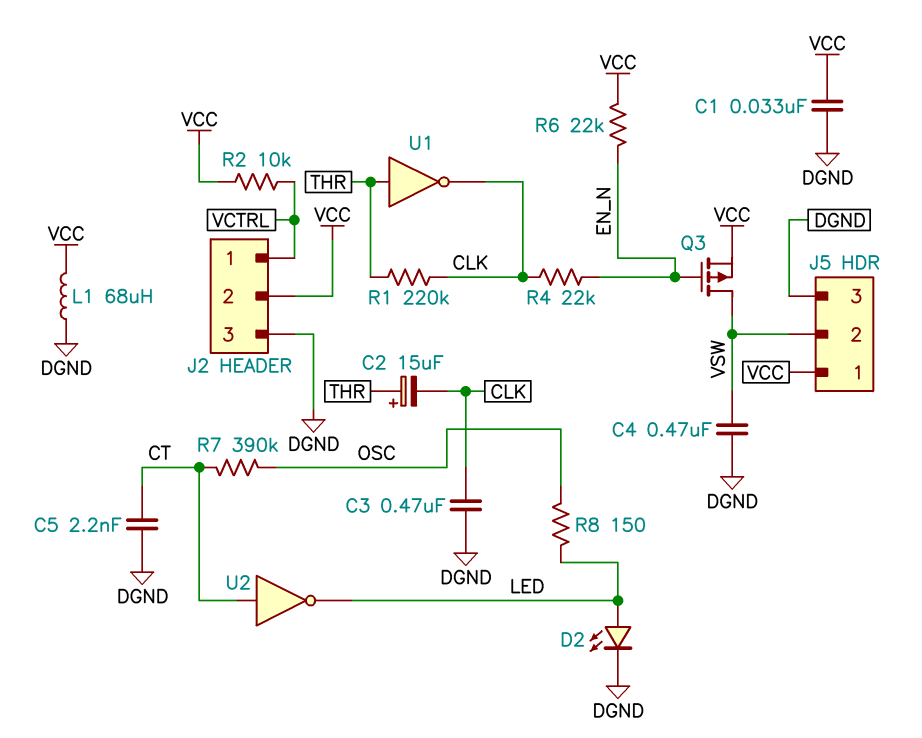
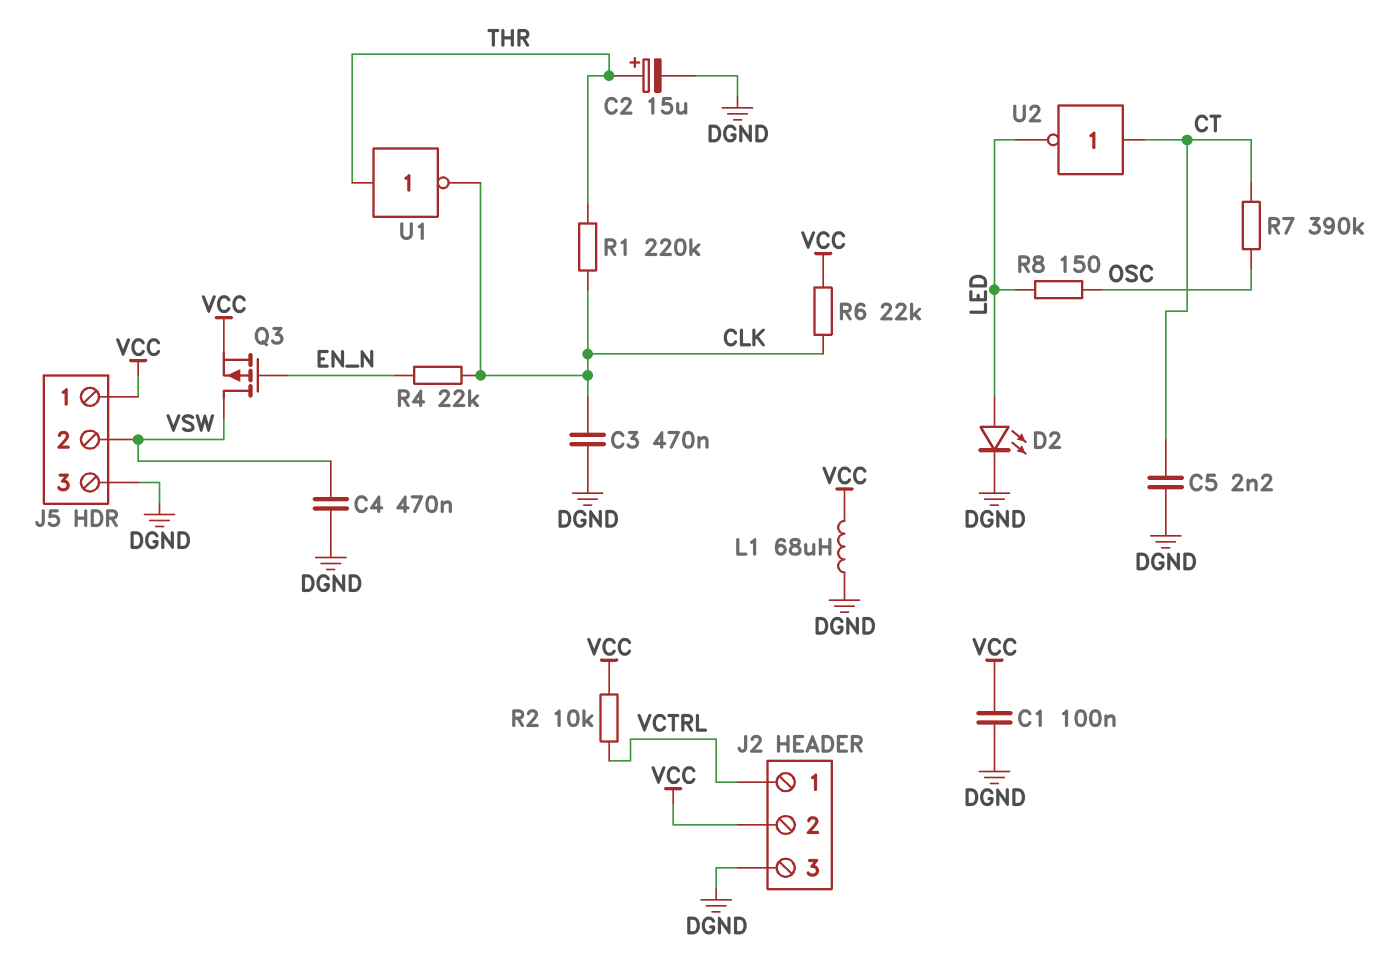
C1: 33nF (DGND, VCC) -> 100nF (DGND, VCC)
C2: 15uF (plus THR, minus CLK) -> 15uF (plus THR, minus DGND)
R6: 22k (EN_N, VCC) -> 22k (CLK, VCC)

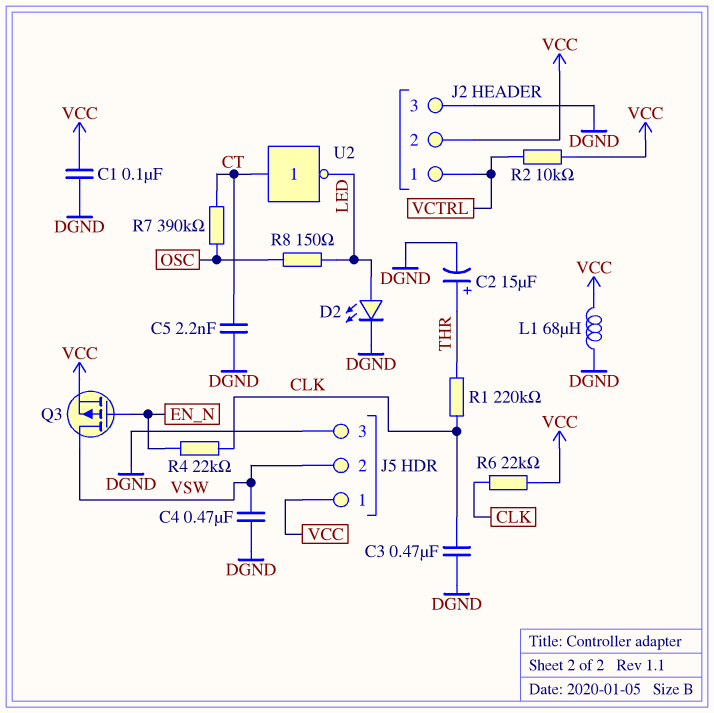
U1: NOT (in THR, out CLK) -> none

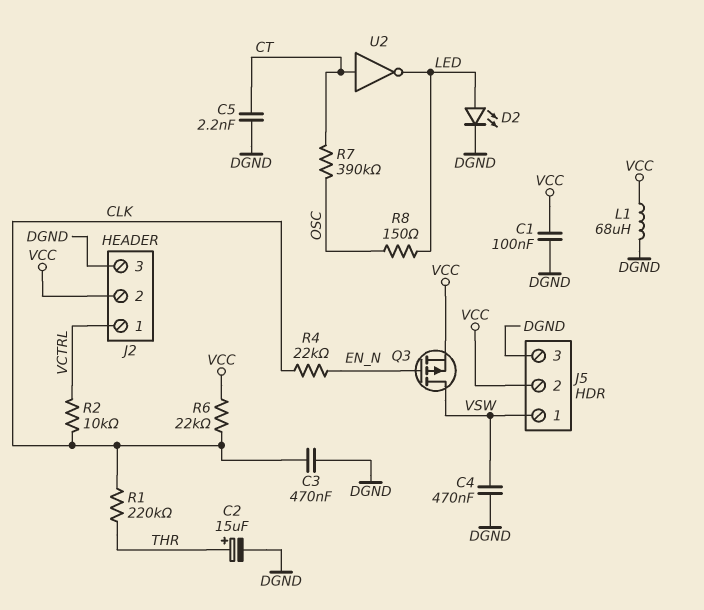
J5 pin 1: VCC -> VSW
J5 pin 2: VSW -> VCC
R2: 10k (VCC, VCTRL) -> 10k (CLK, VCTRL)

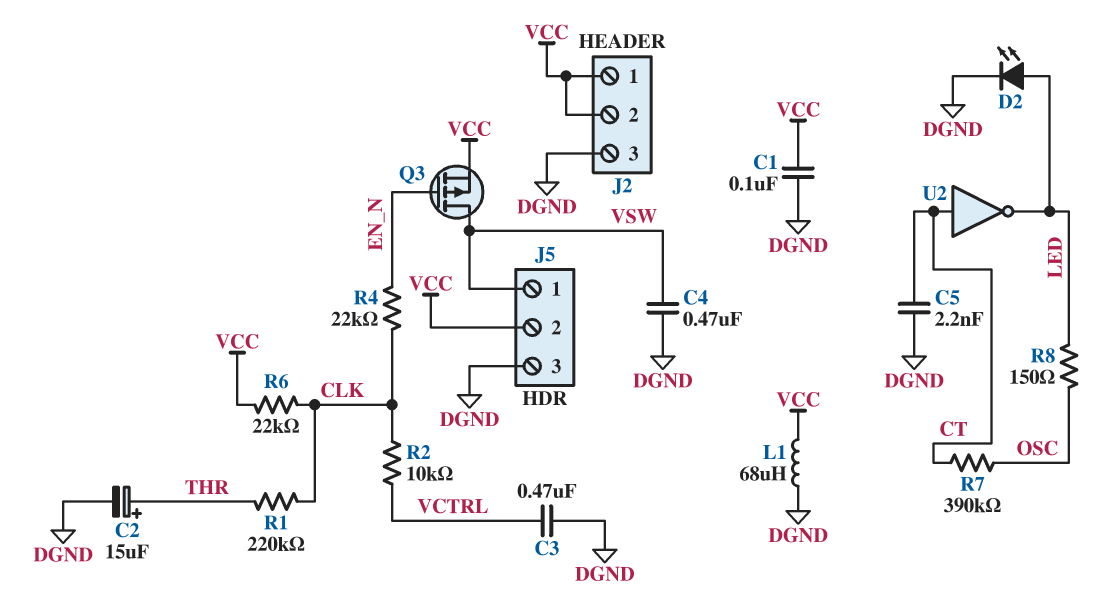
C3: 470nF (CLK, DGND) -> 470nF (DGND, VCTRL)
J2 pin 1: VCTRL -> VCC

